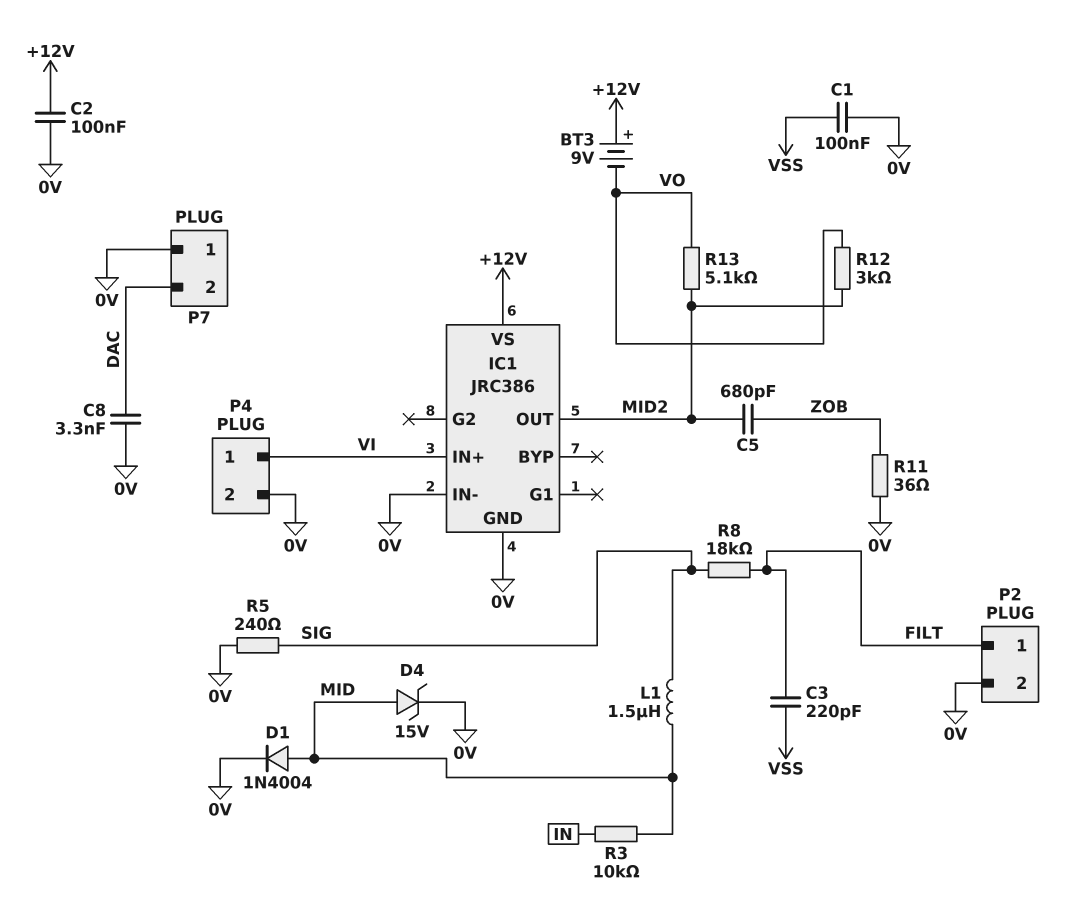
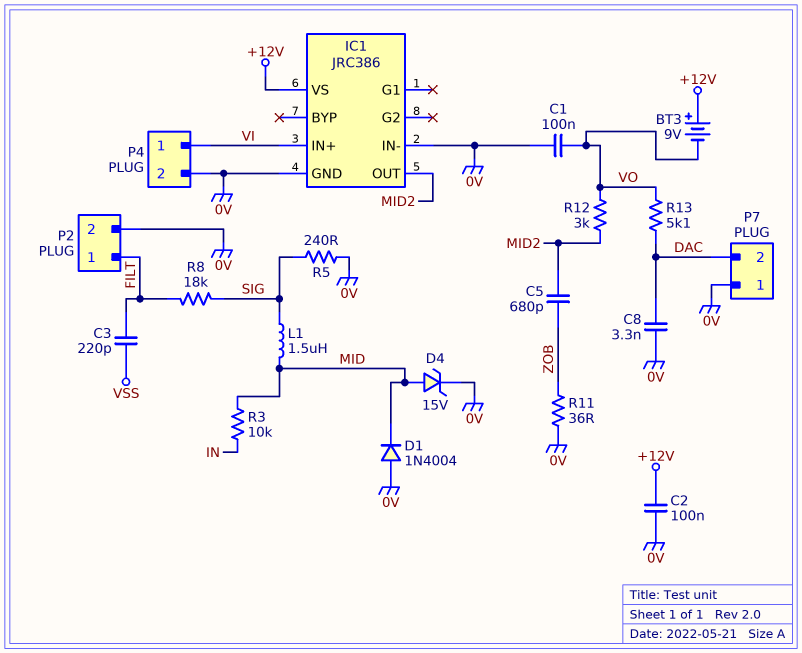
C1: 100nF (0V, VSS) -> 100nF (0V, VO)
D1: diode 1N4004 (A MID, K 0V) -> diode 1N4004 (A 0V, K MID)
R13: 5.1k (MID2, VO) -> 5.1k (DAC, VO)

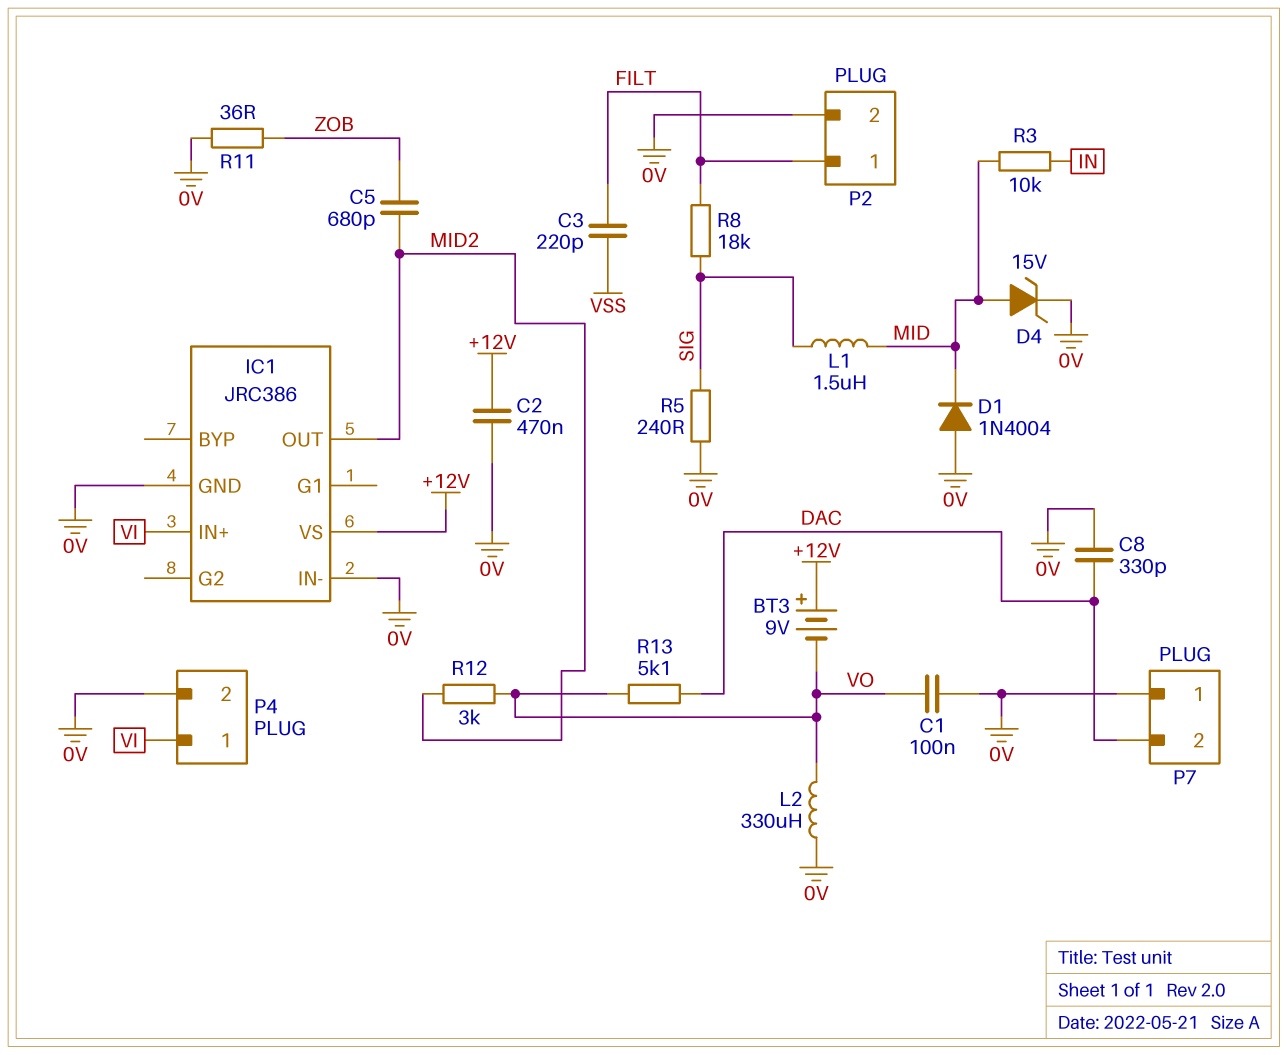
C2: 100nF (+12V, 0V) -> 470nF (+12V, 0V)
C8: 3.3nF (0V, DAC) -> 330pF (0V, DAC)
L2: none -> 330uH (0V, VO)

